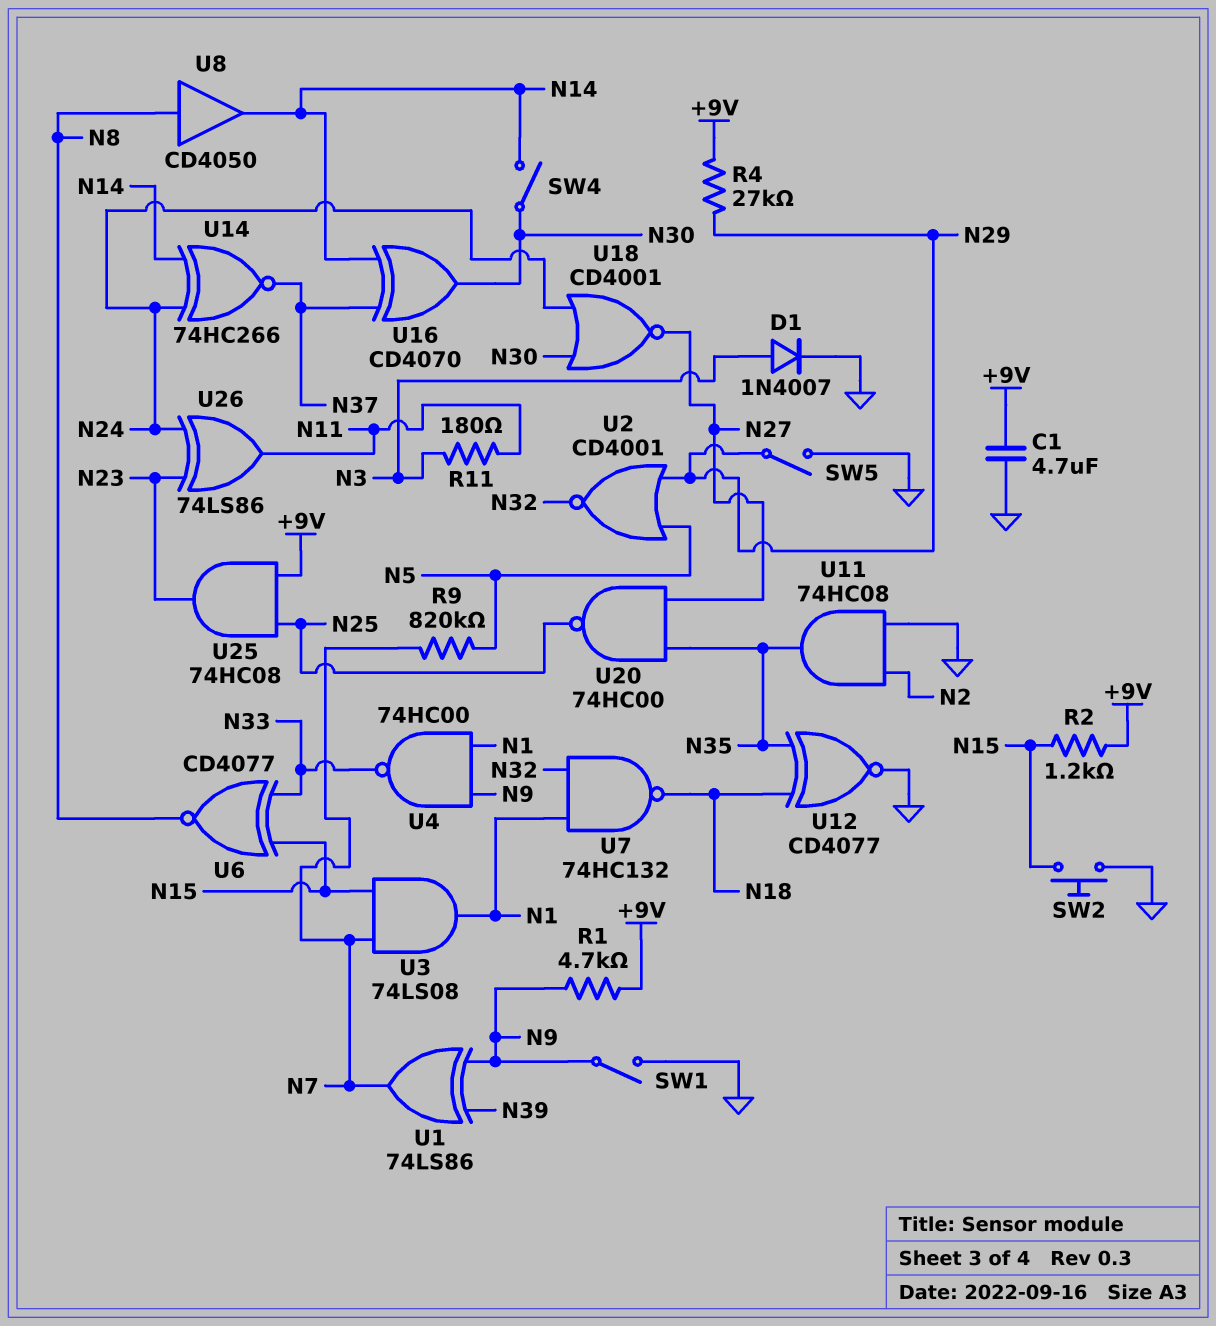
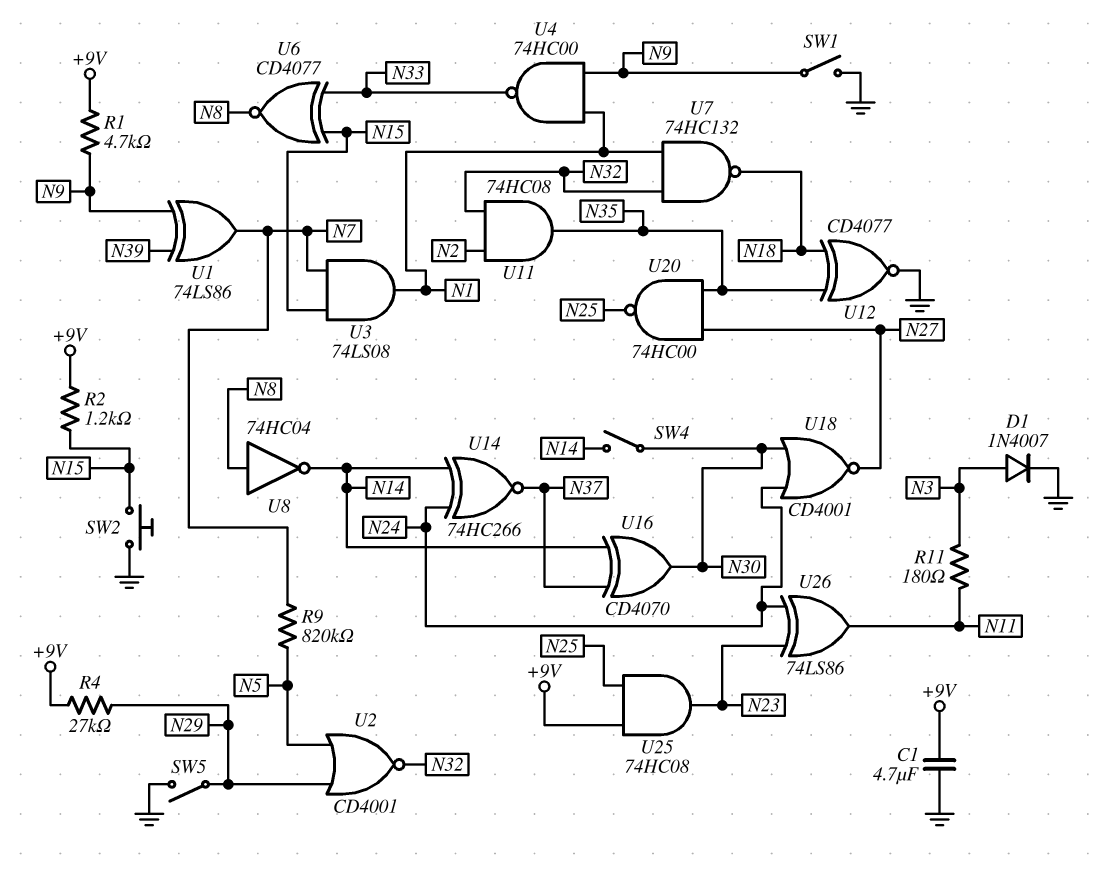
U8: buffer CD4050 (in N8, out N14) -> NOT 74HC04 (in N8, out N14)
U11: AND 74HC08 (in GND, in N2, out N35) -> AND 74HC08 (in N2, in N32, out N35)

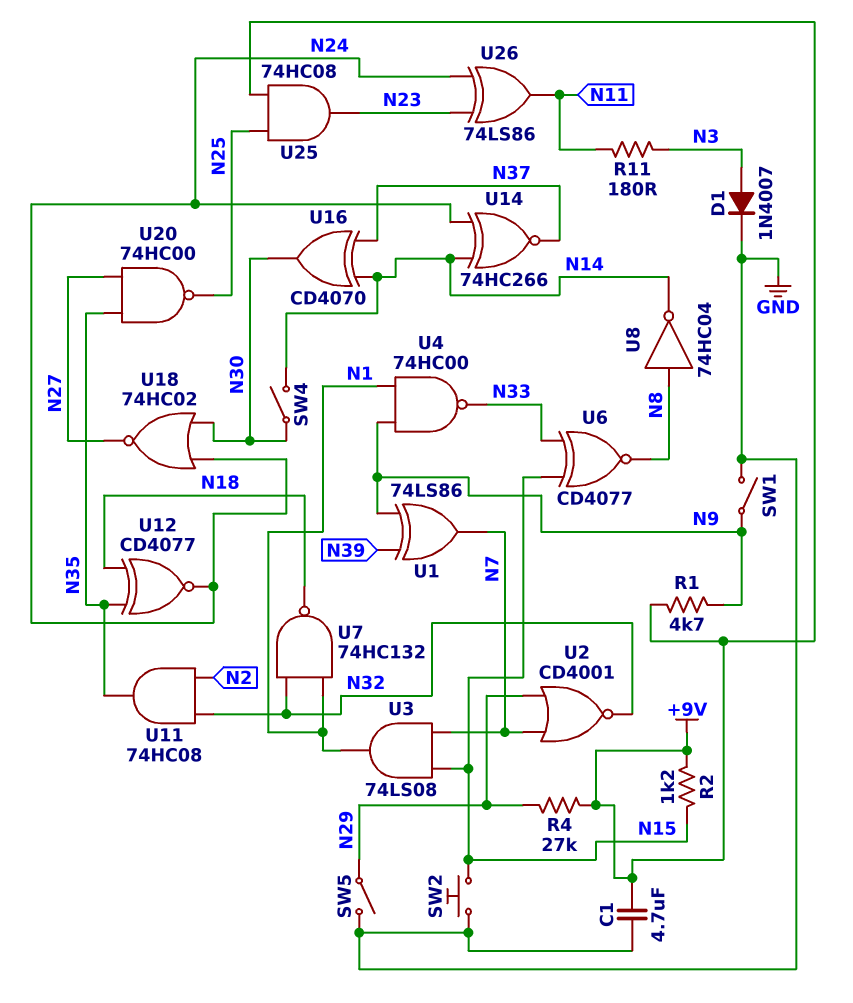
R9: 820k (N5, N7) -> none
U2: NOR CD4001 (in N5, in N29, out N32) -> NOR CD4001 (in N7, in N29, out N32)
U12: XNOR CD4077 (in N18, in N35, out GND) -> XNOR CD4077 (in N18, in N35, out N24)
U18: NOR CD4001 (in N24, in N30, out N27) -> NOR 74HC02 (in N24, in N30, out N27)

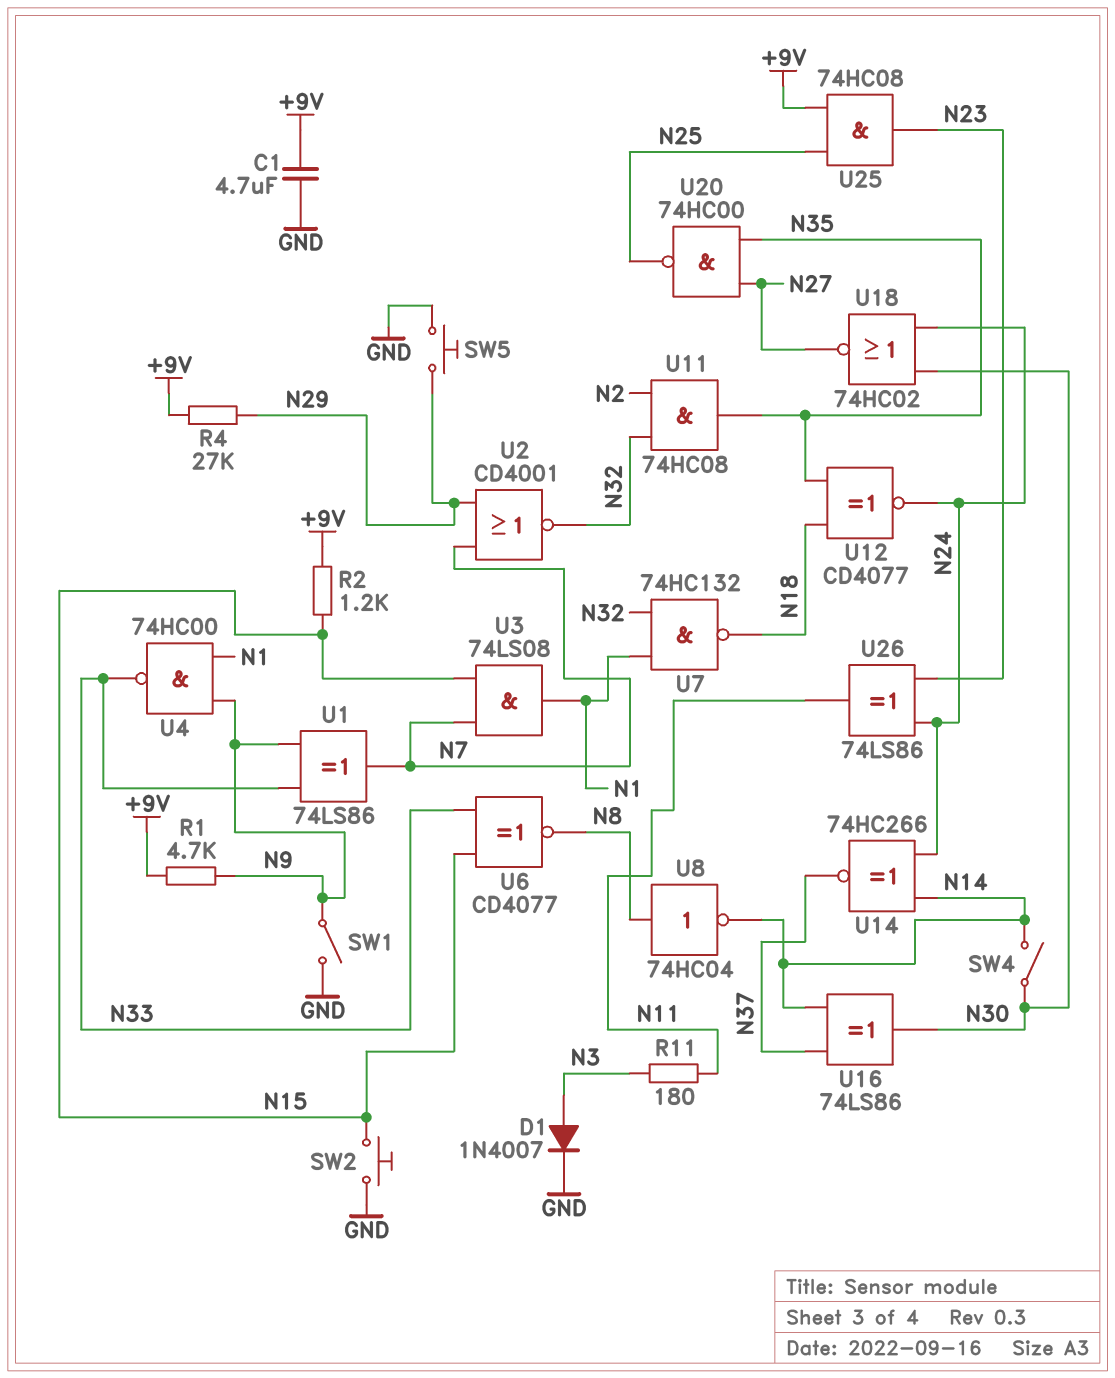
SW5: switch (GND, N29) -> button (GND, N29)
U1: XOR 74LS86 (in N9, in N39, out N7) -> XOR 74LS86 (in N9, in N33, out N7)
U16: XOR CD4070 (in N14, in N37, out N30) -> XOR 74LS86 (in N14, in N37, out N30)

